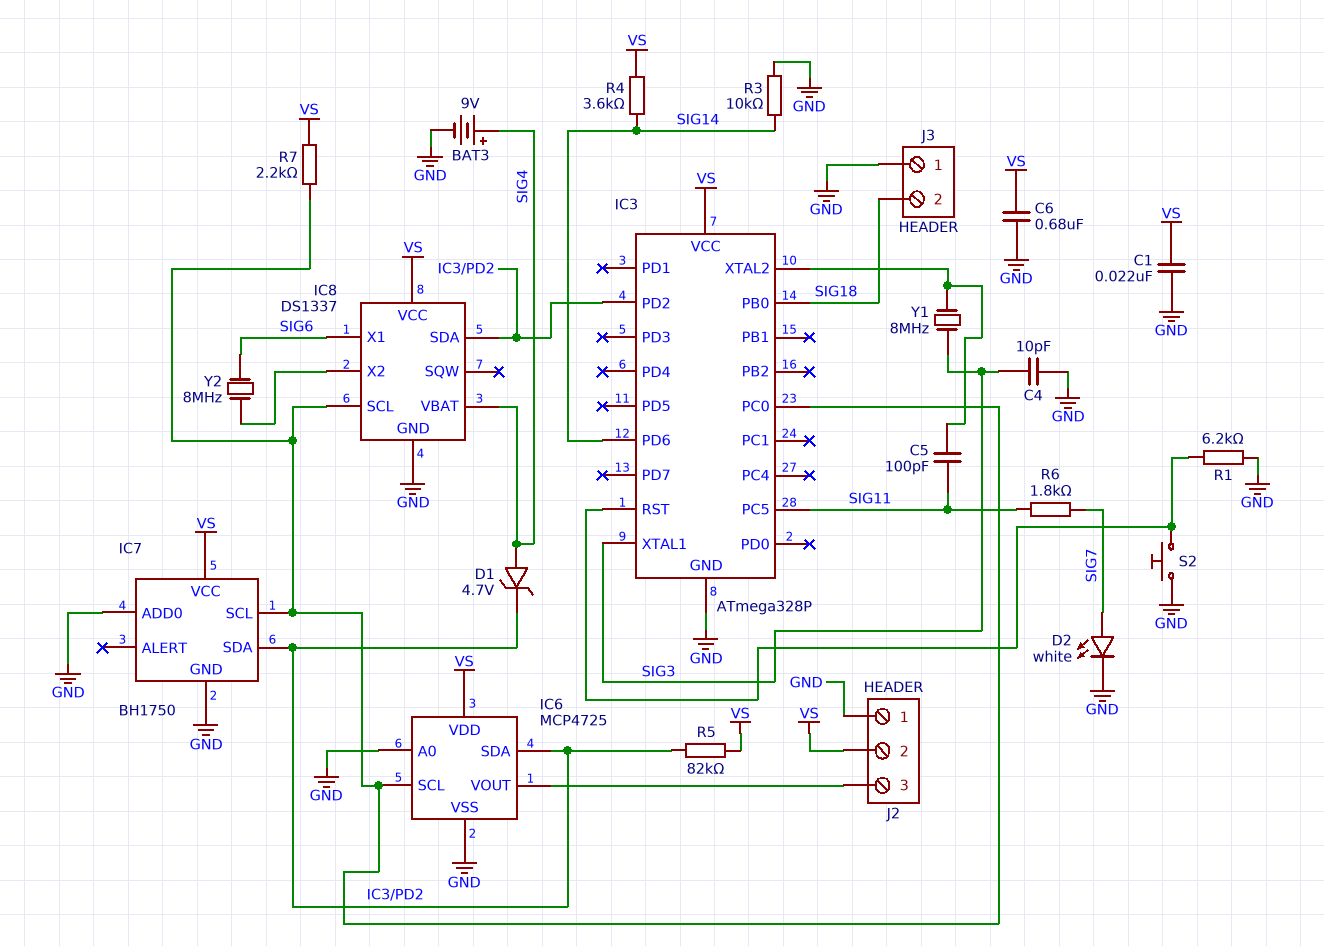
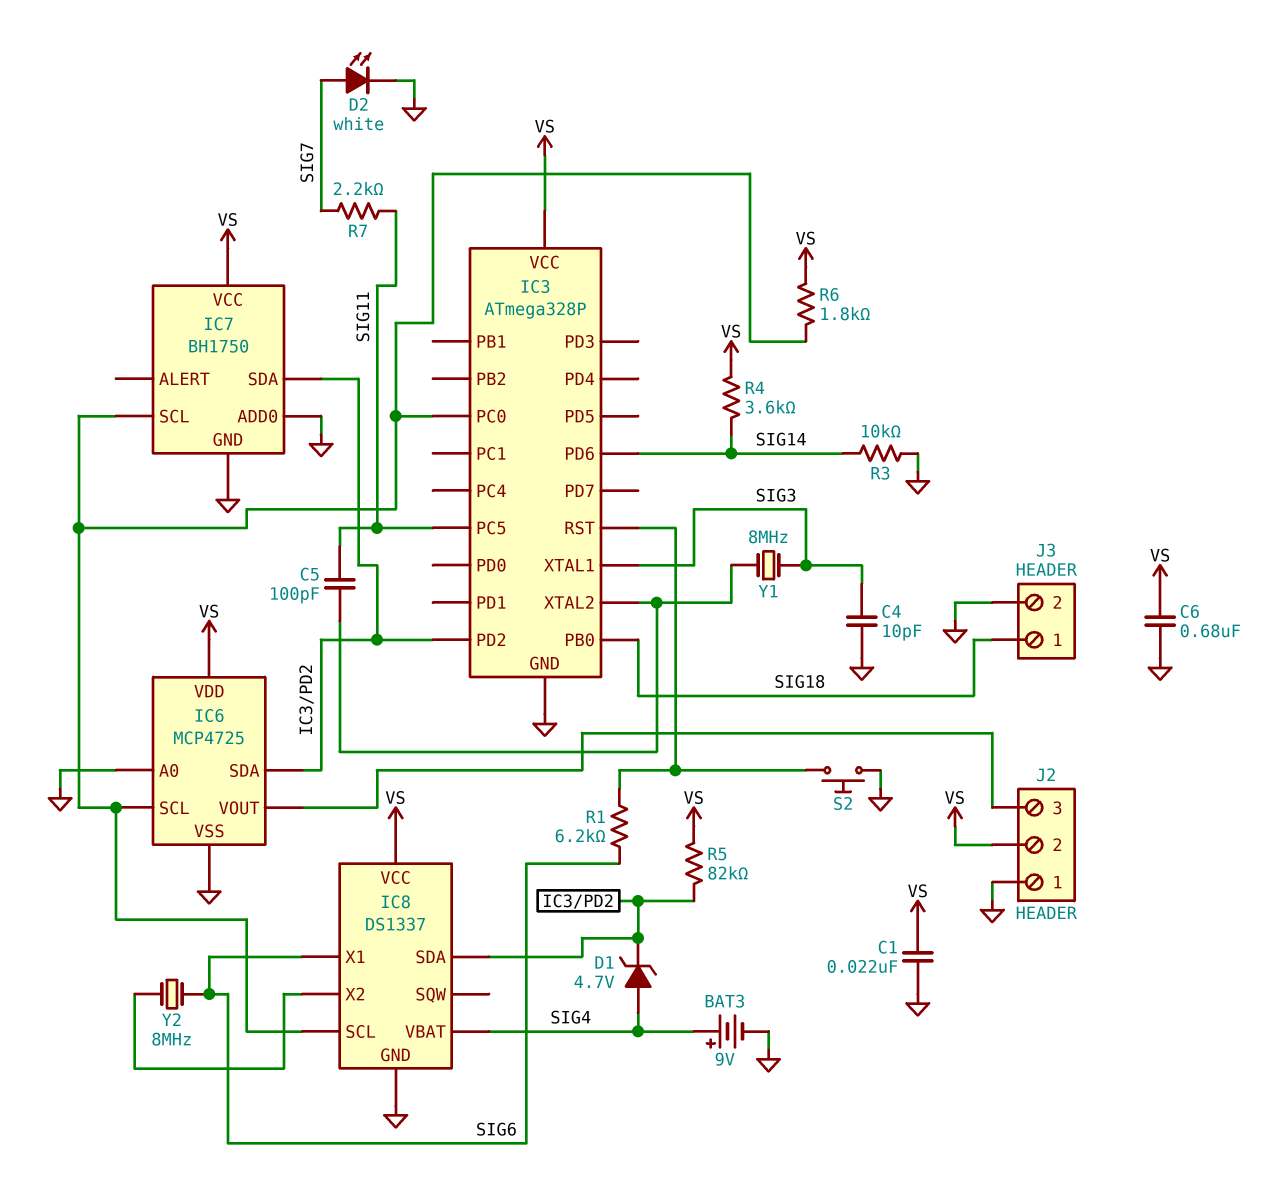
J3 pin 1: GND -> SIG18
J3 pin 2: SIG18 -> GND
R1: 6.2k (GND, IC3/RST) -> 6.2k (IC3/RST, SIG6)
R6: 1.8k (SIG7, SIG11) -> 1.8k (IC3/PC0, VS)
R7: 2.2k (IC3/PC0, VS) -> 2.2k (SIG7, SIG11)

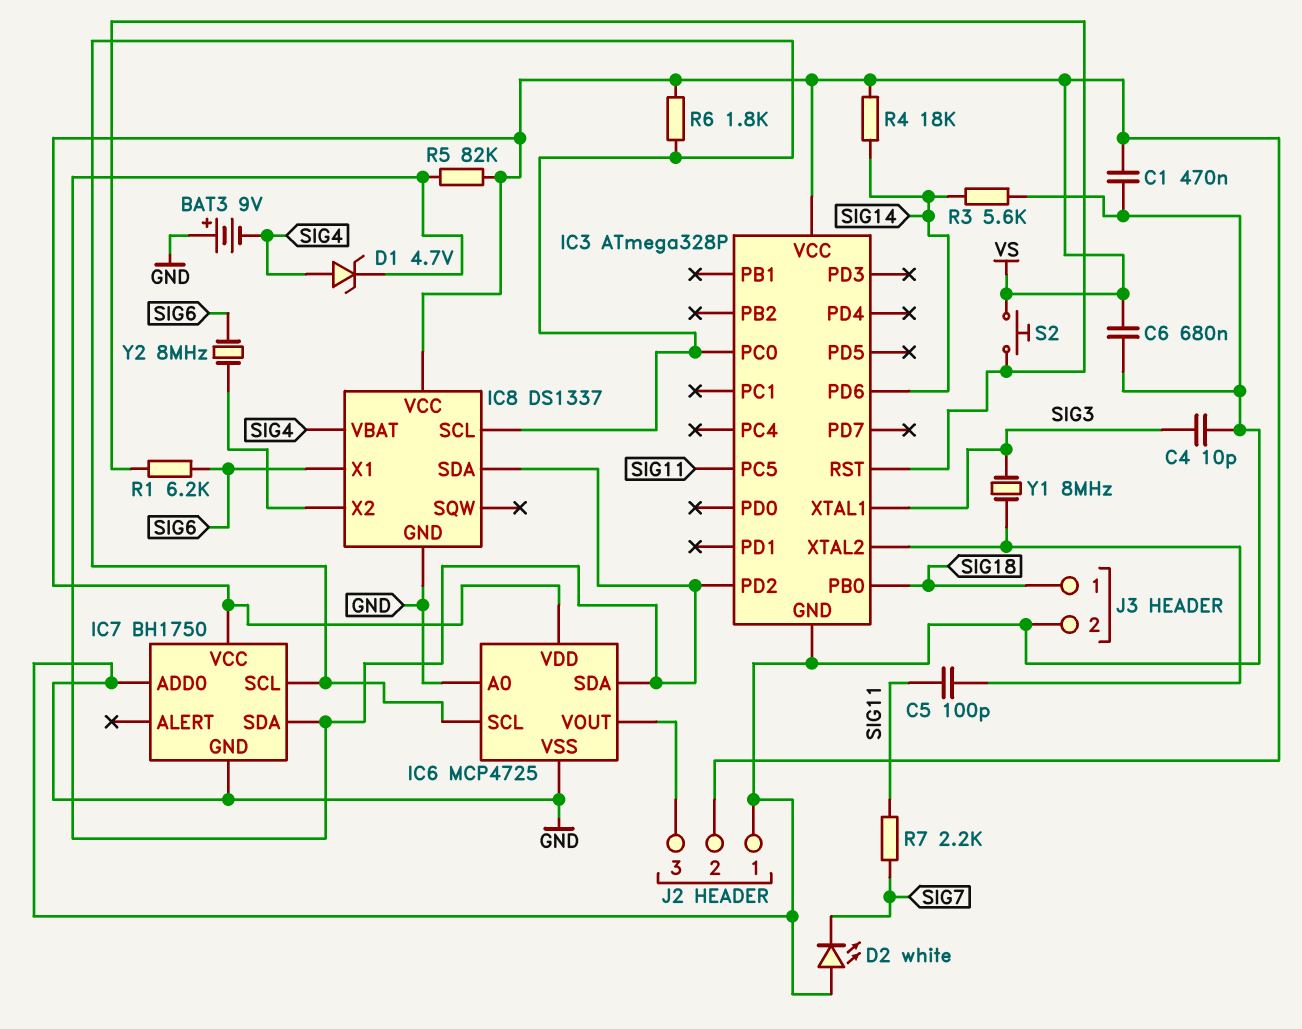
BAT3: 9V (plus SIG4, minus GND) -> 9V (plus GND, minus SIG4)
C1: 22nF (GND, VS) -> 470nF (GND, VS)
D2: LED white (A SIG7, K GND) -> LED white (A GND, K SIG7)
R3: 10k (GND, SIG14) -> 5.6k (GND, SIG14)
R4: 3.6k (SIG14, VS) -> 18k (SIG14, VS)
S2: button (GND, IC3/RST) -> button (IC3/RST, VS)

